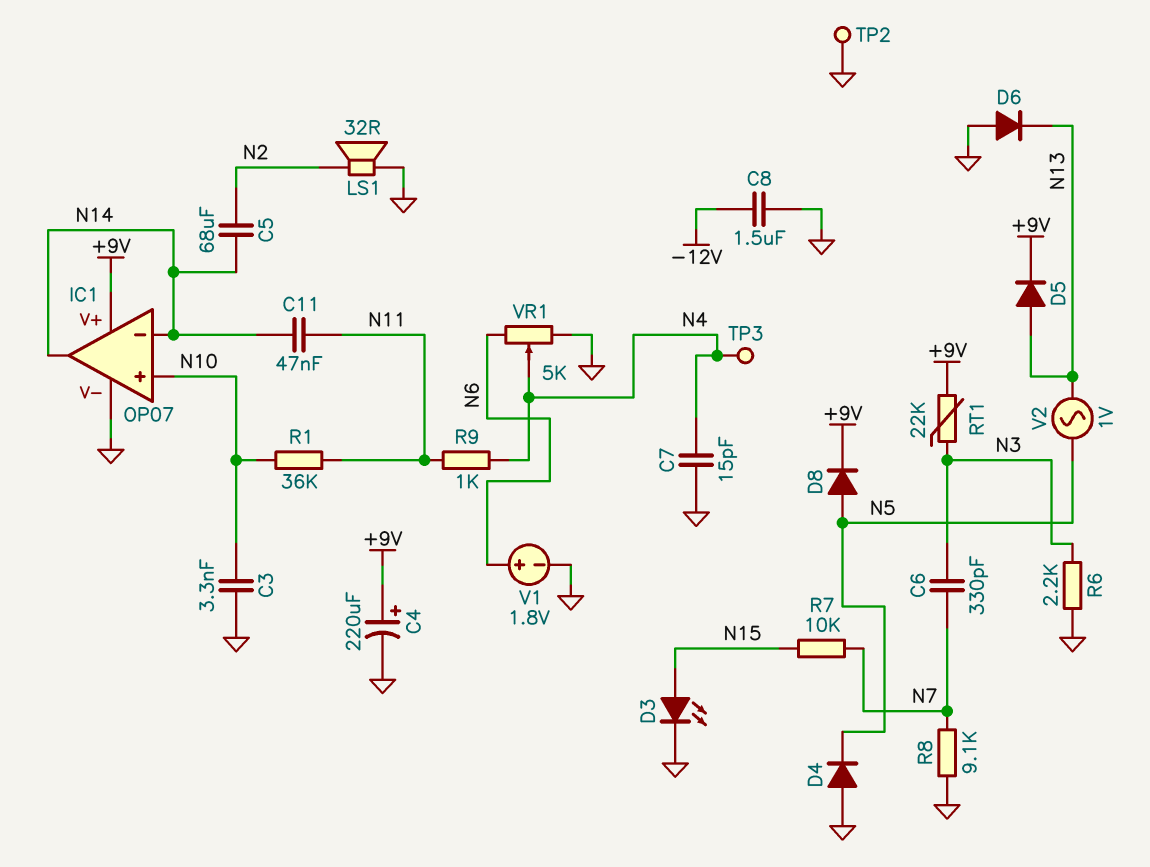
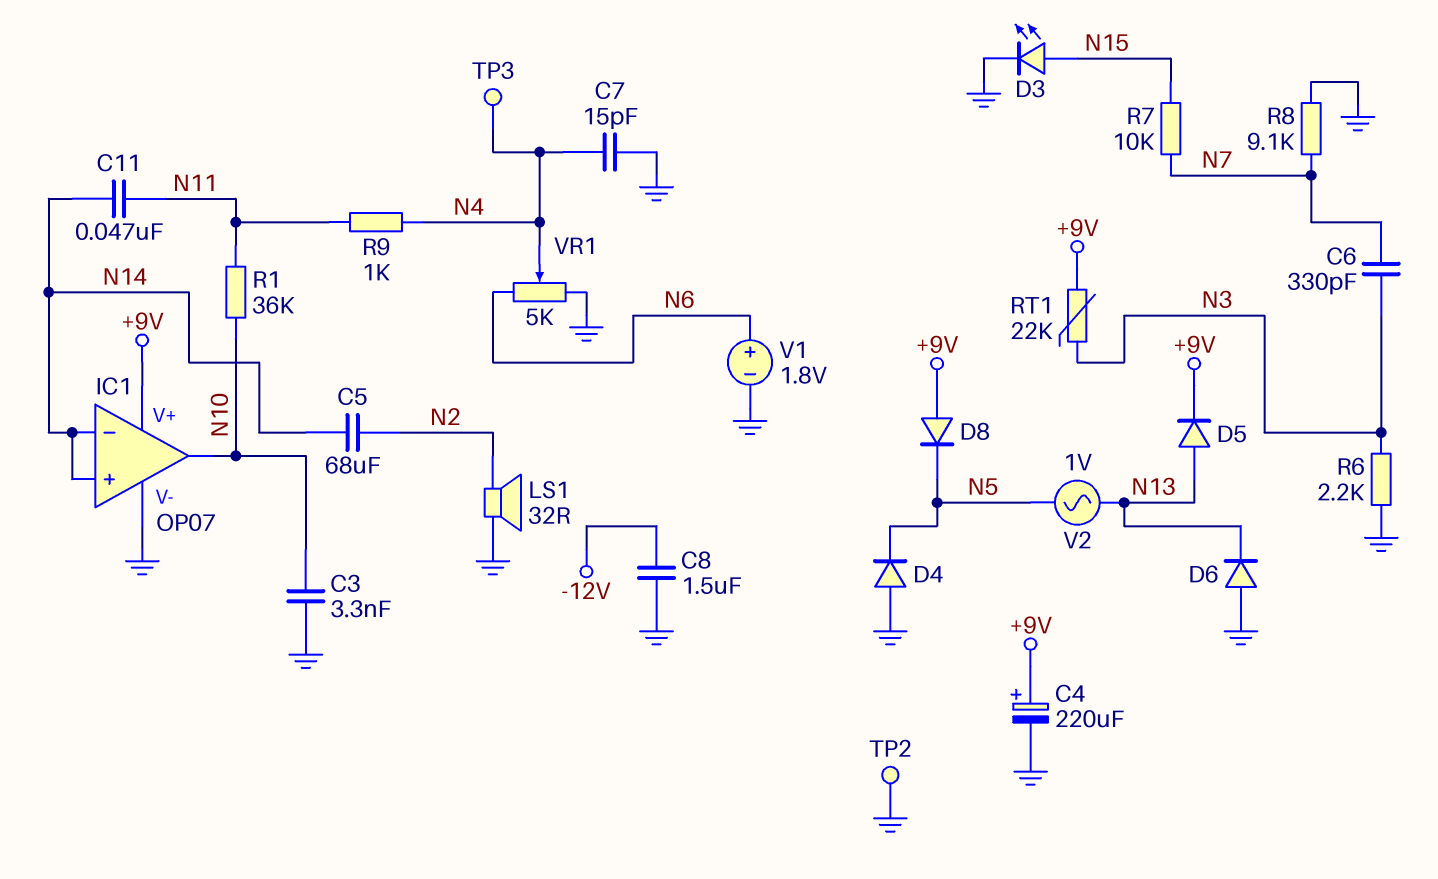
D8: diode (A N5, K +9V) -> diode (A +9V, K N5)
IC1 pin in+: N10 -> N14
IC1 pin out: N14 -> N10

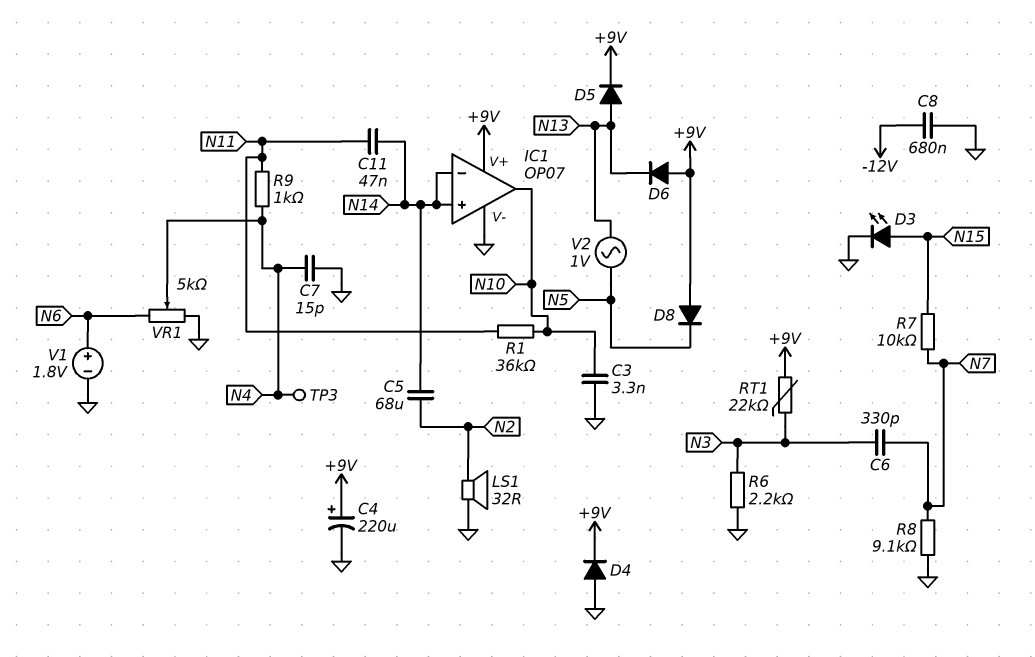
C8: 1.5uF (-12V, GND) -> 680nF (-12V, GND)
D4: diode (A GND, K N5) -> diode (A GND, K +9V)
D6: diode (A GND, K N13) -> diode (A +9V, K N13)
TP2: test point (GND) -> none

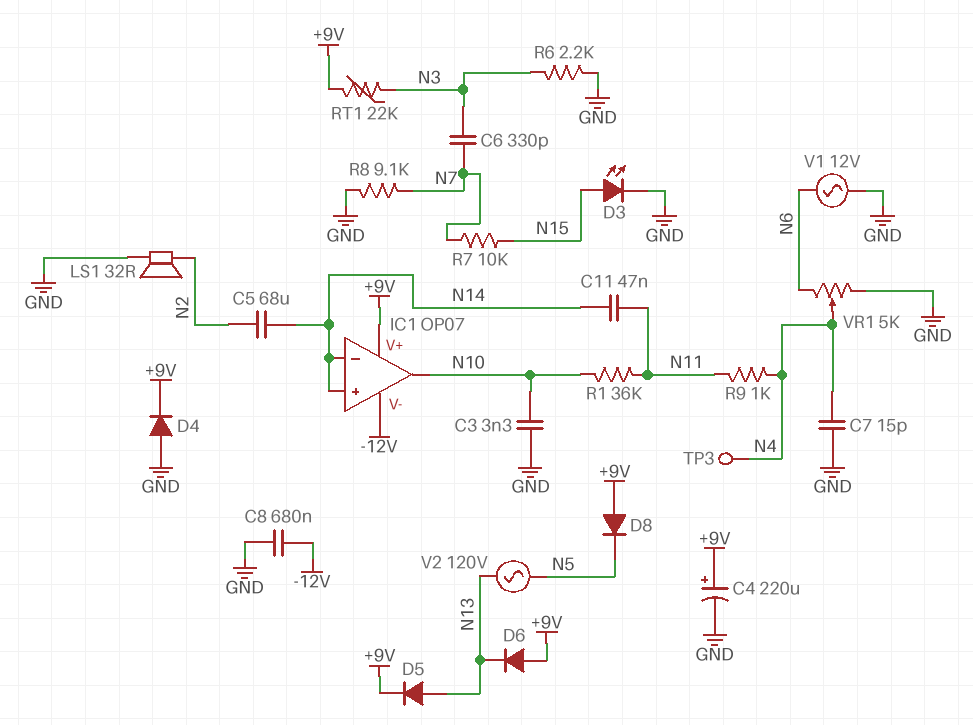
IC1 pin V-: GND -> -12V
V1: 1.8V (plus N6, minus GND) -> AC 12V (GND, N6)
V2: AC 1V (N5, N13) -> AC 120V (N5, N13)

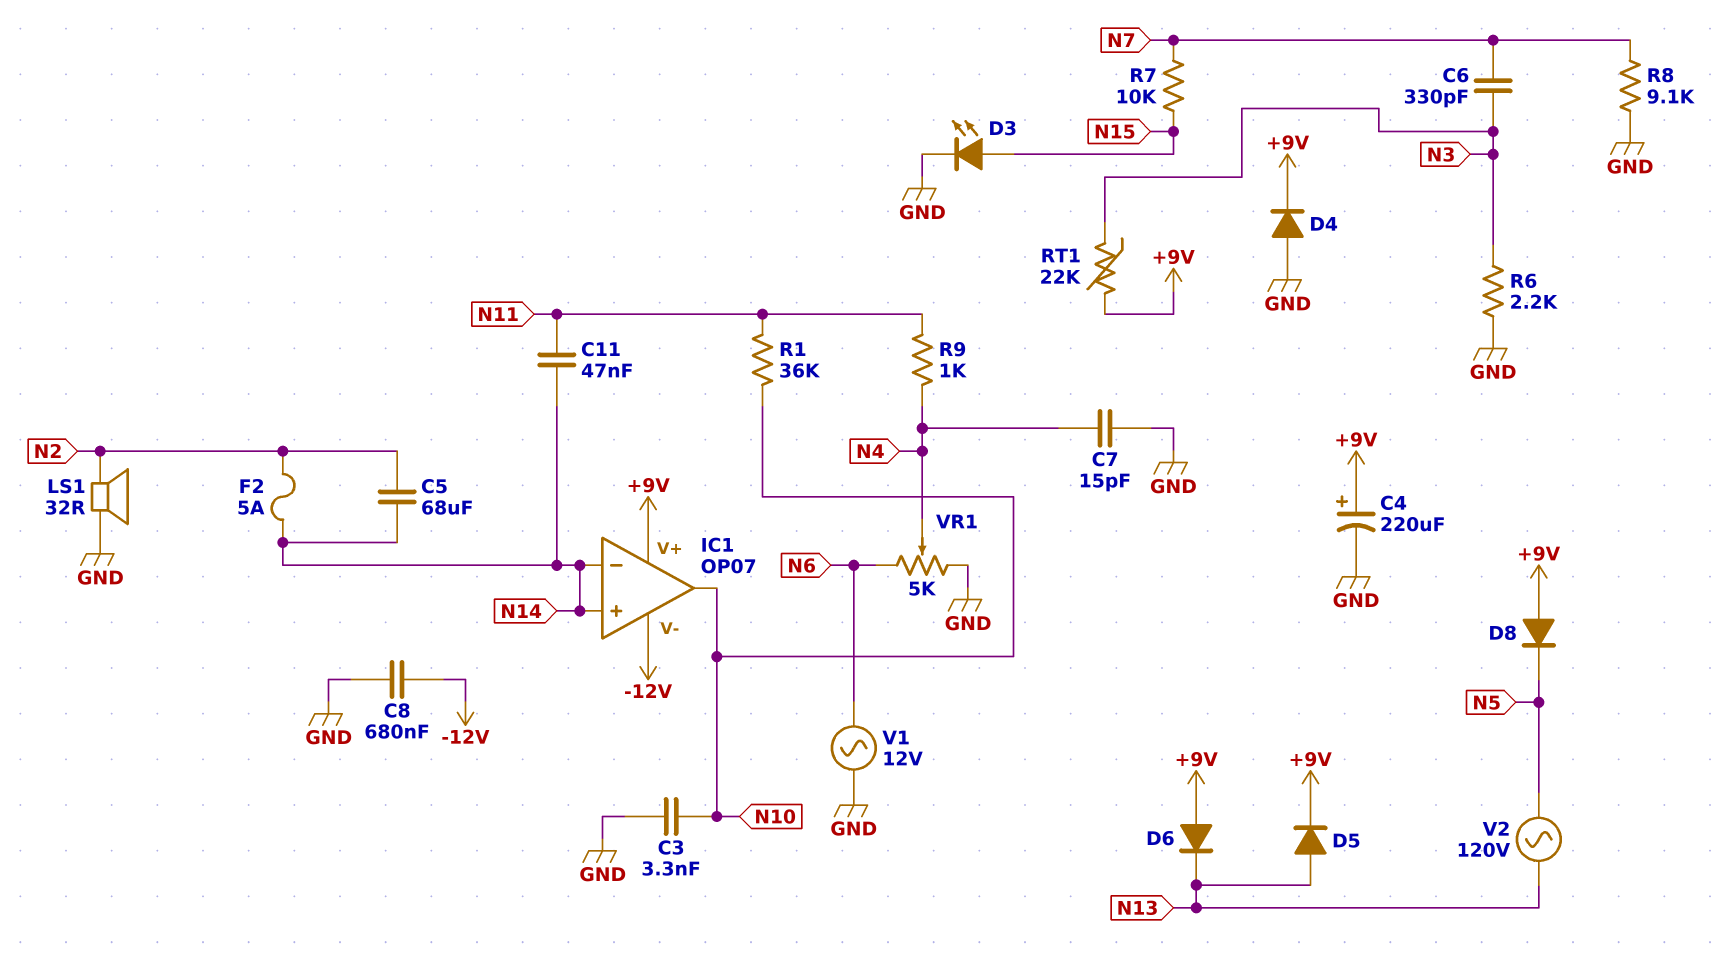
F2: none -> 5A (N2, N14)
TP3: test point (N4) -> none

